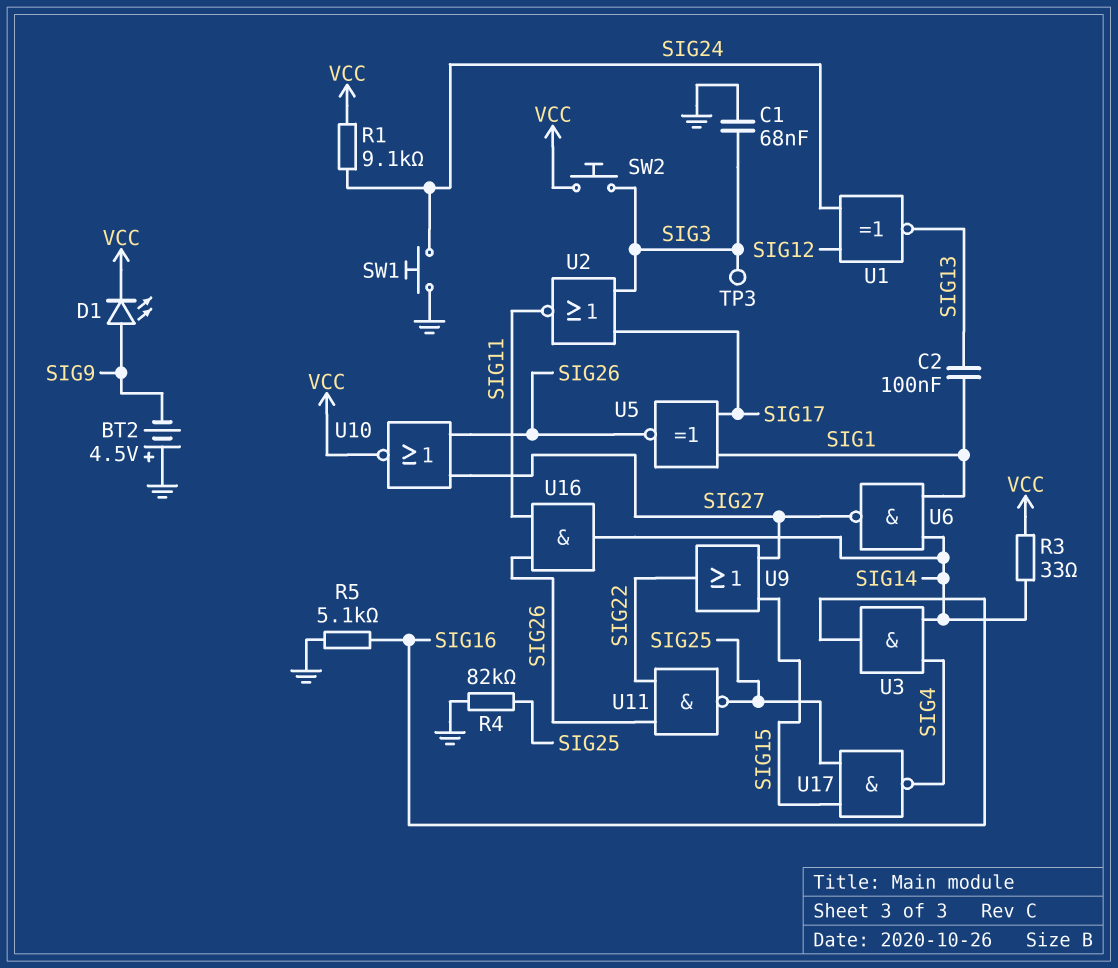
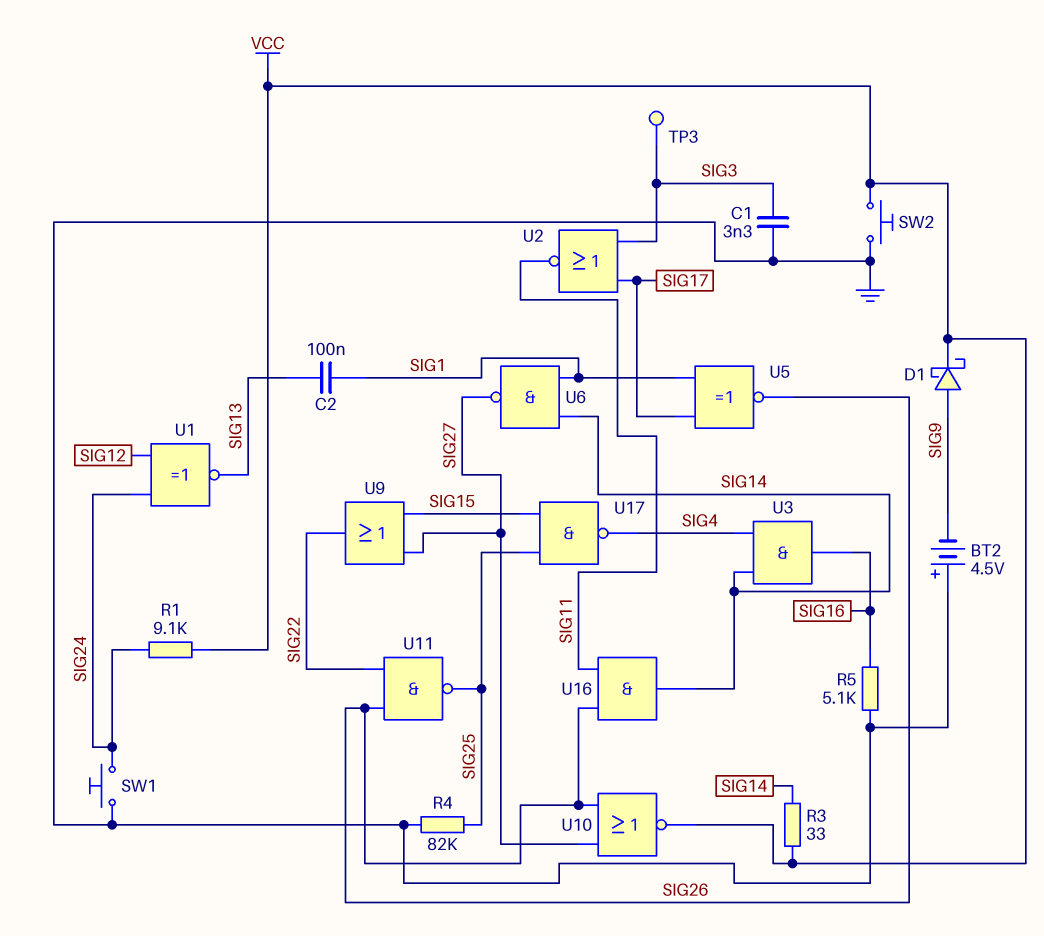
C1: 68nF (GND, SIG3) -> 3.3nF (GND, SIG3)
D1: LED (A SIG9, K VCC) -> schottky (A SIG9, K VCC)
SW2: button (SIG3, VCC) -> button (GND, VCC)

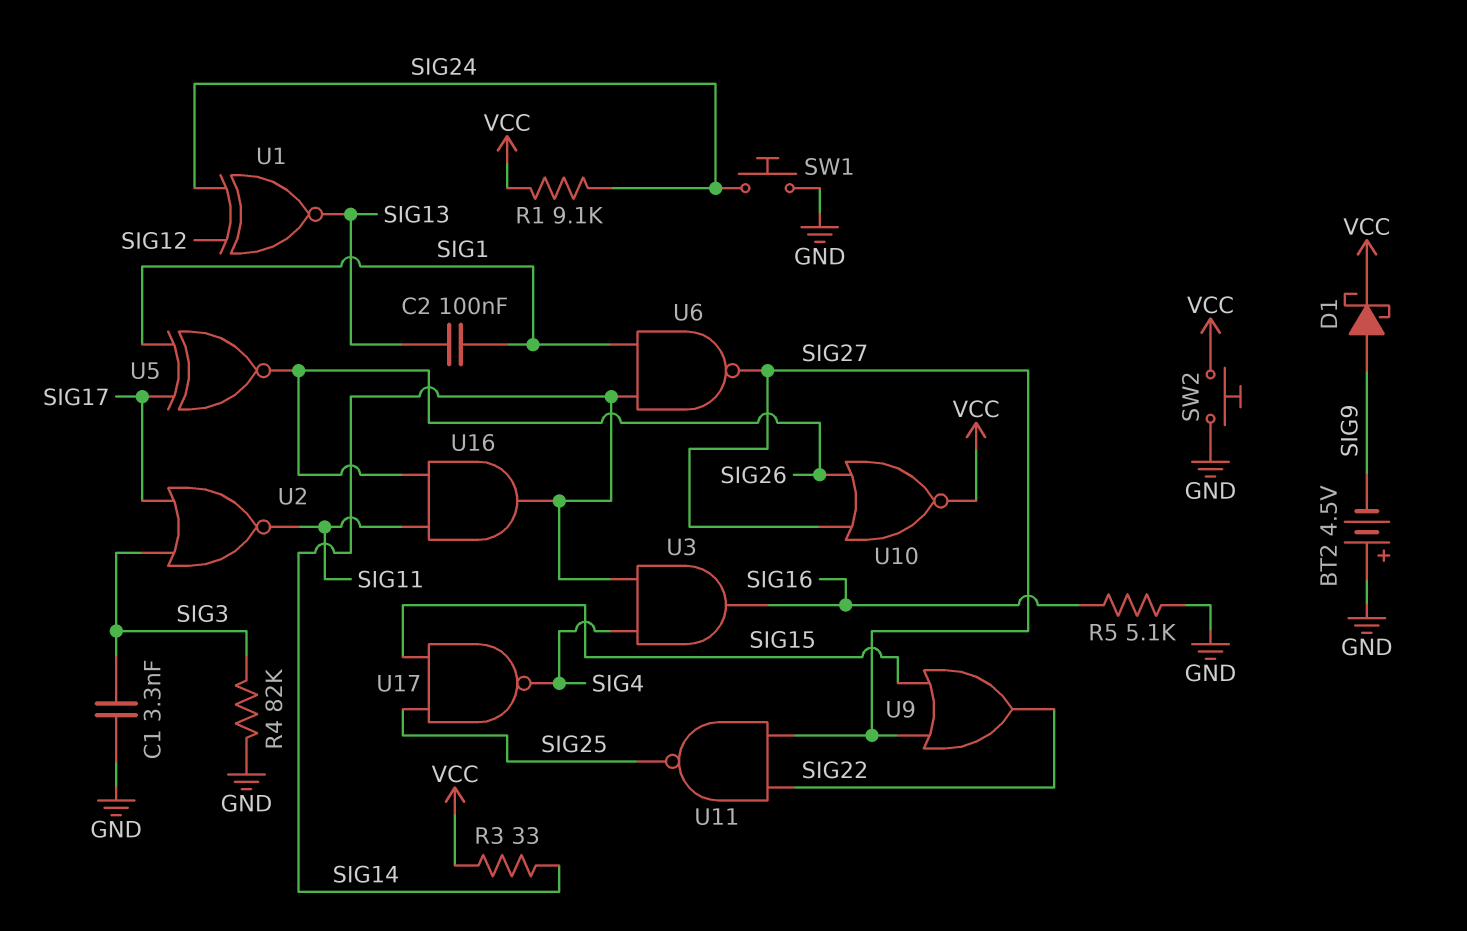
R4: 82k (GND, SIG25) -> 82k (GND, SIG3)
TP3: test point (SIG3) -> none
U11: NAND (in SIG22, in SIG26, out SIG25) -> NAND (in SIG22, in SIG27, out SIG25)

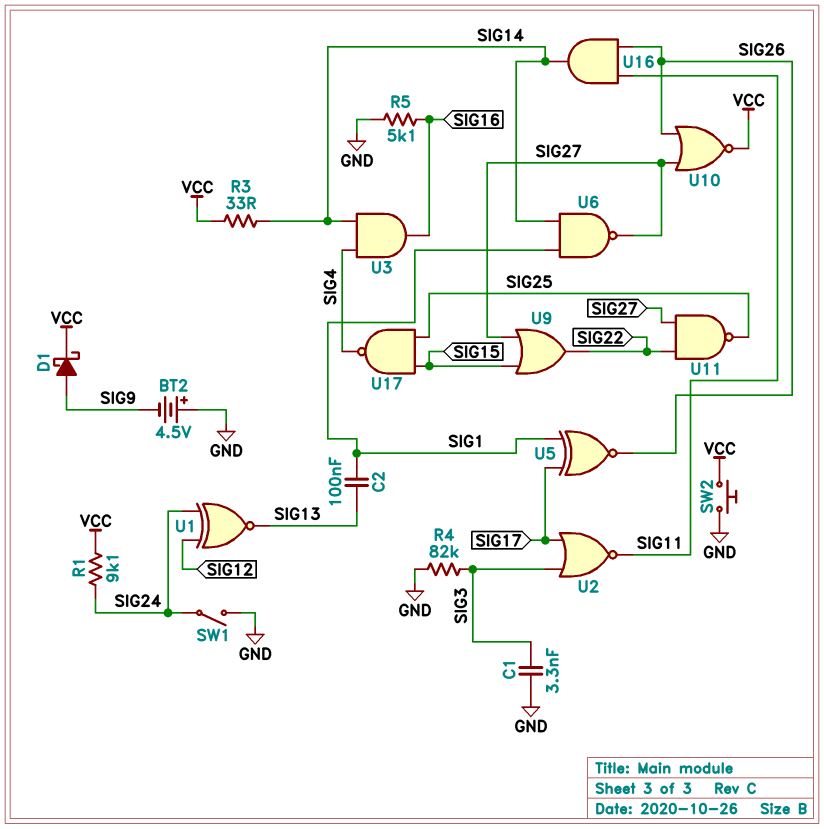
SW1: button (GND, SIG24) -> switch (GND, SIG24)

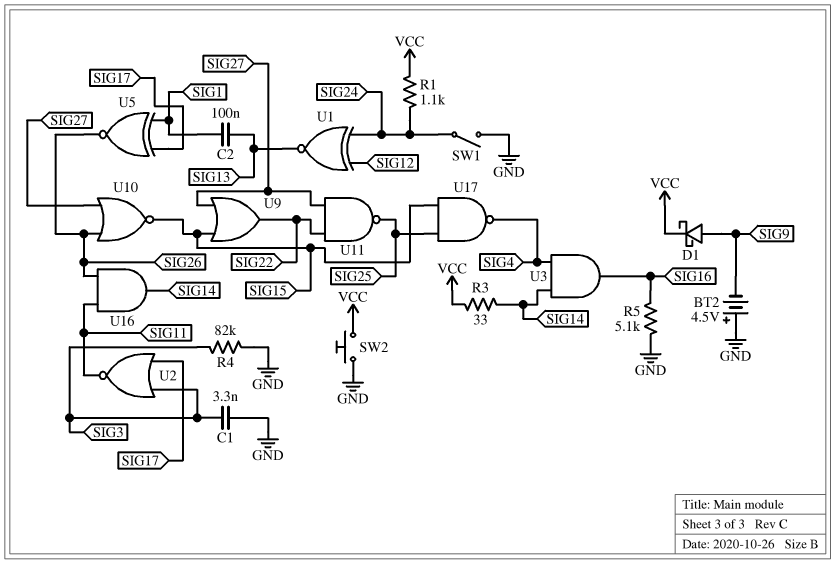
R1: 9.1k (SIG24, VCC) -> 1.1k (SIG24, VCC)
U6: NAND (in SIG1, in SIG14, out SIG27) -> none
U10: NOR (in SIG26, in SIG27, out VCC) -> NOR (in SIG26, in SIG27, out SIG15)

